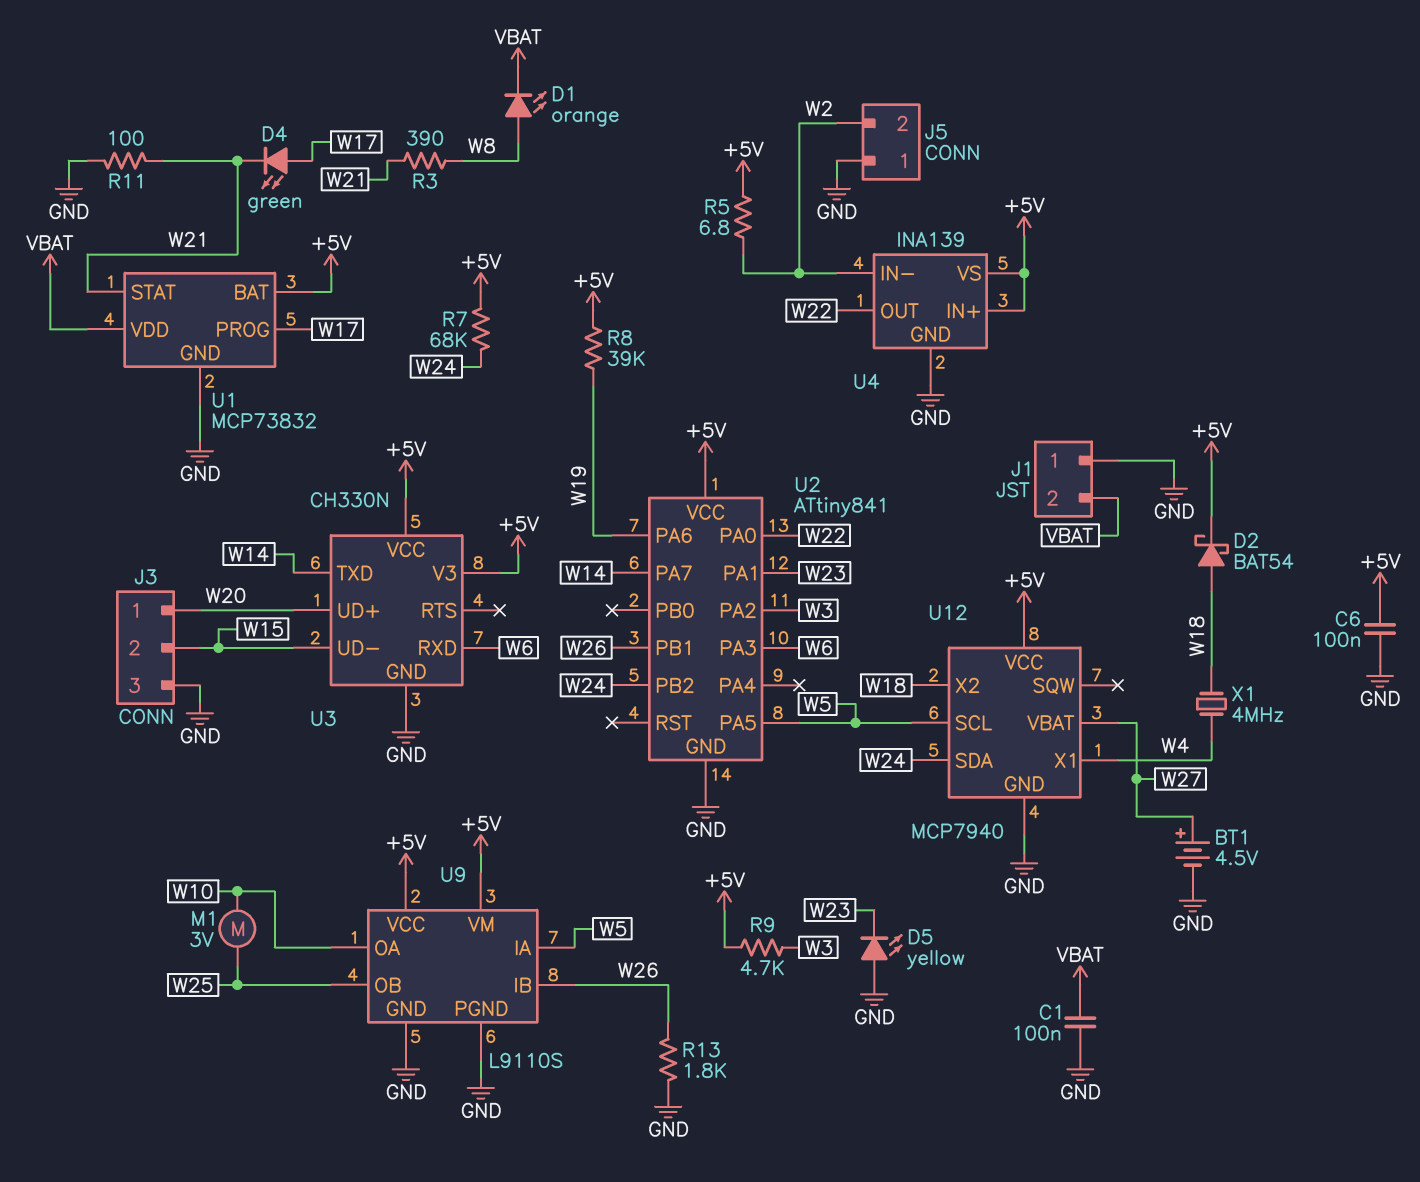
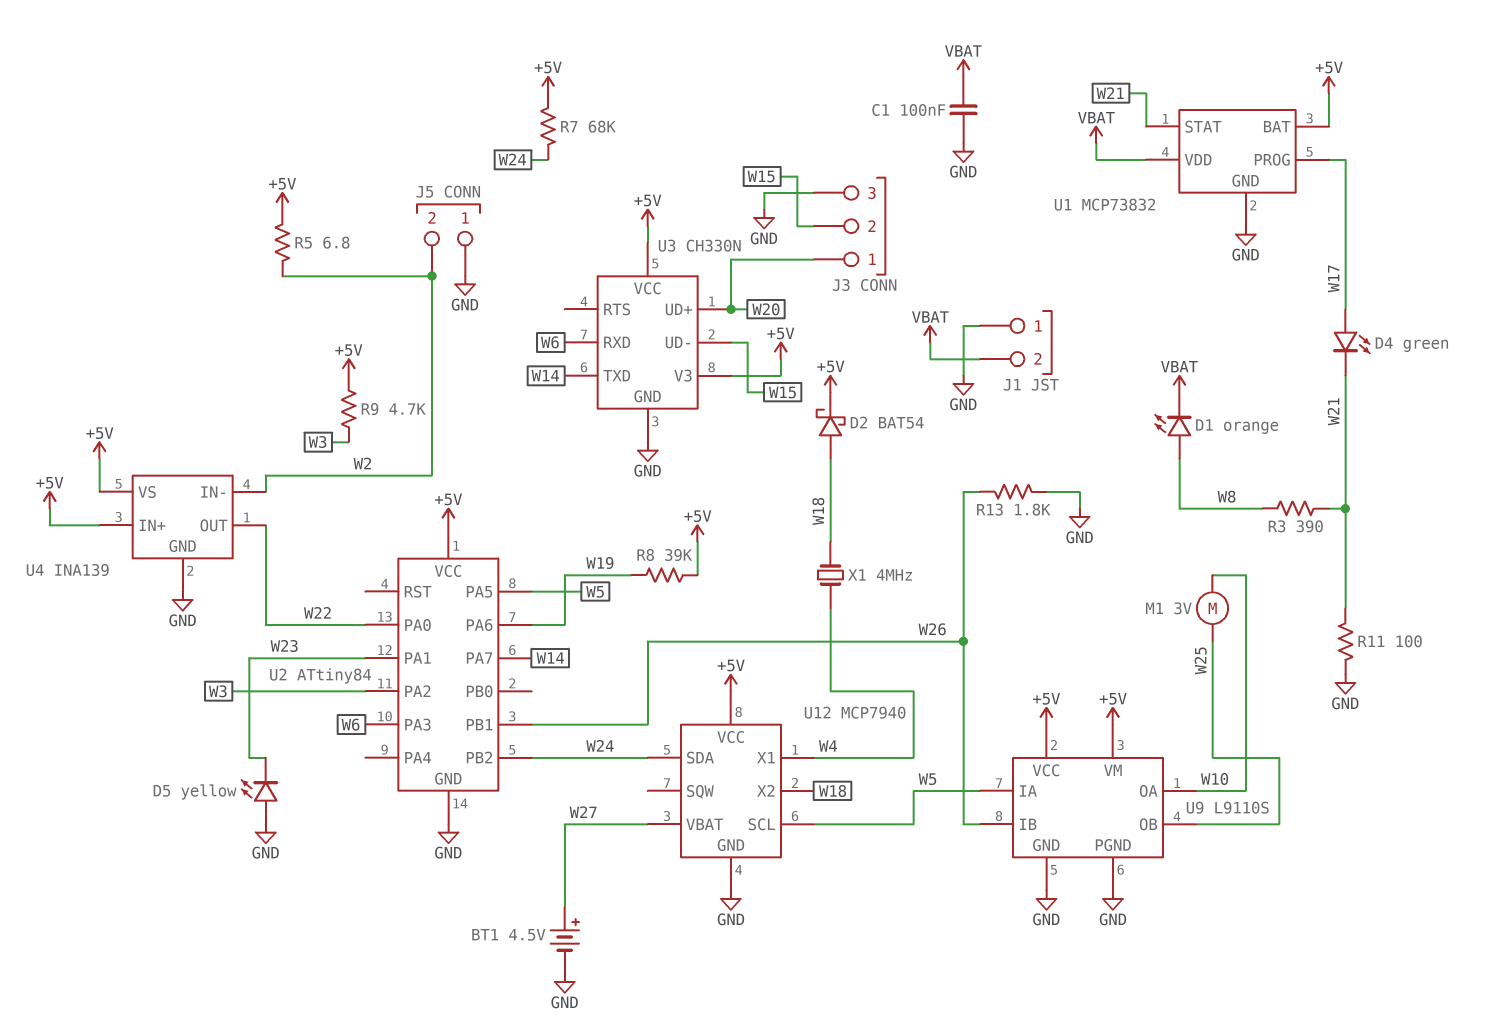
C6: 100nF (+5V, GND) -> none
U2: ATtiny841 -> ATtiny84

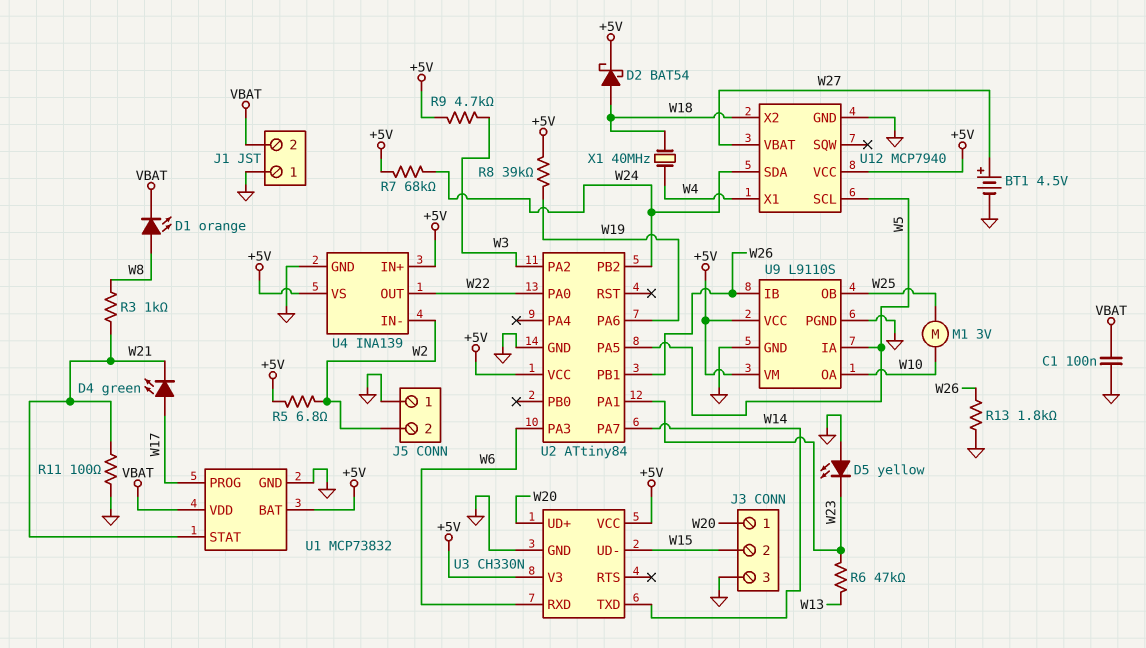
R3: 390 (W8, W21) -> 1k (W8, W21)
R6: none -> 47k (W13, W23)
X1: 4MHz (W4, W18) -> 40MHz (W4, W18)

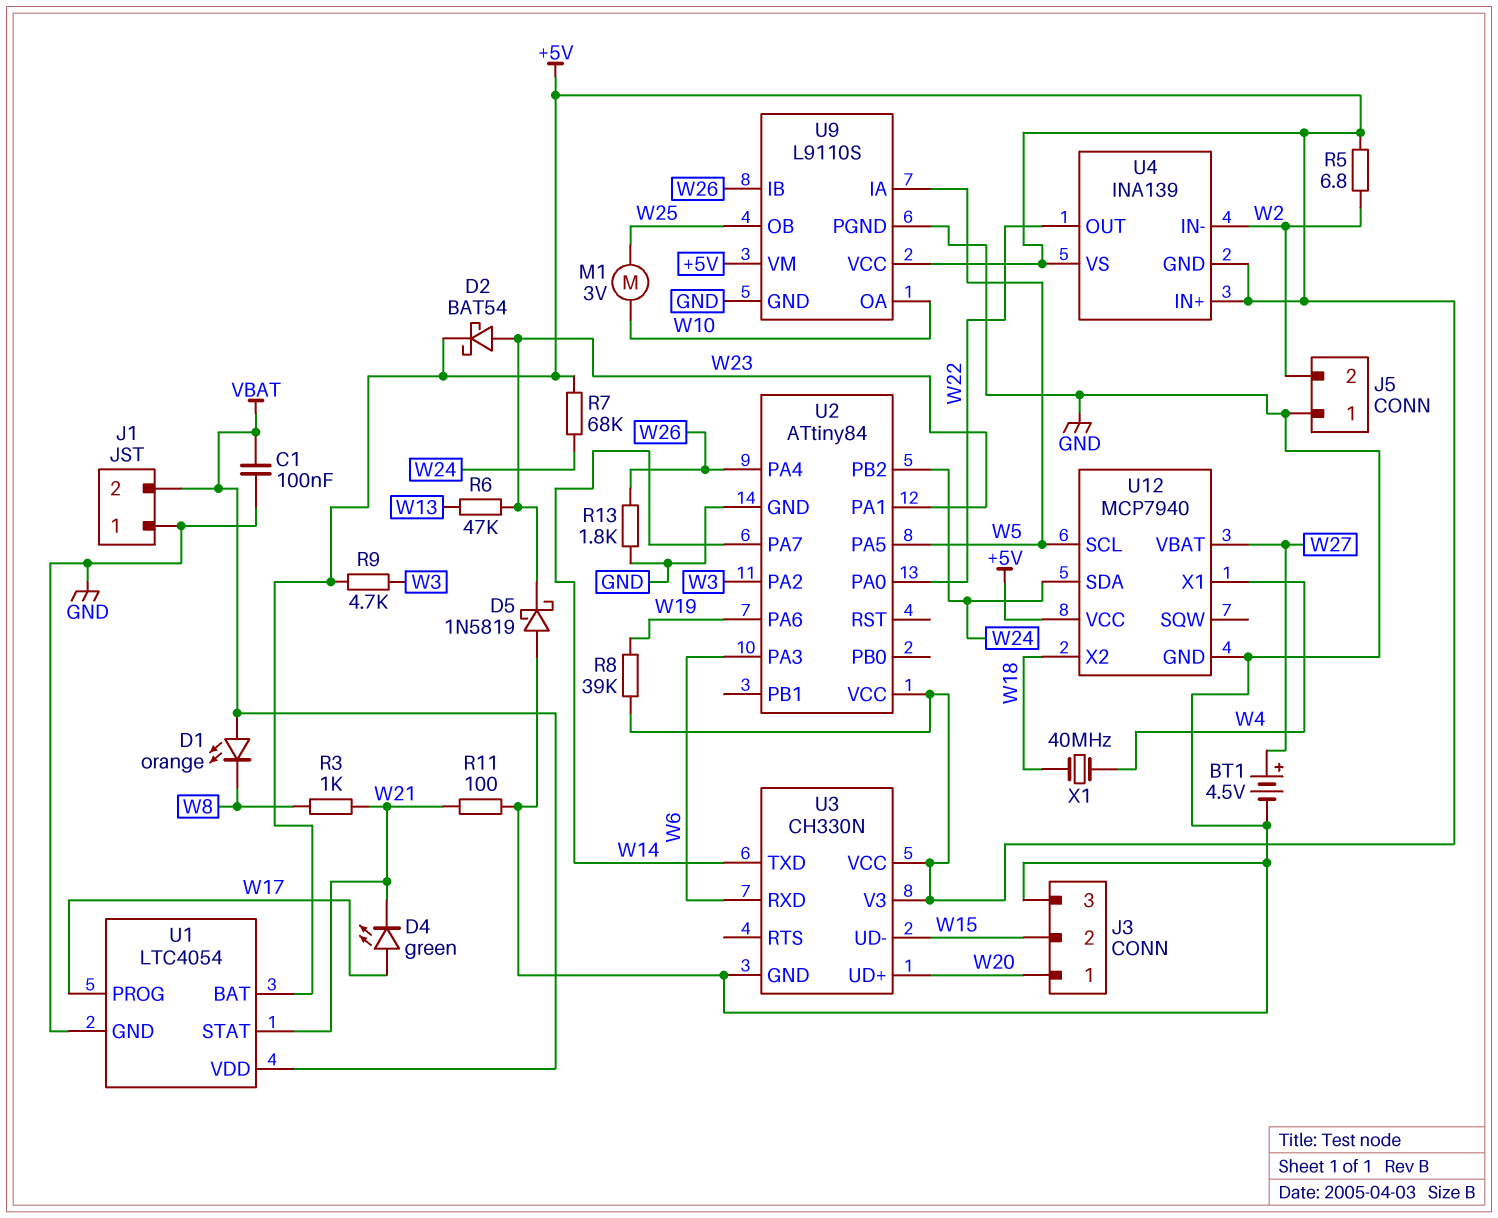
D1: LED orange (A W8, K VBAT) -> LED orange (A VBAT, K W8)
D2: schottky BAT54 (A W18, K +5V) -> schottky BAT54 (A W23, K +5V)
D5: LED yellow (A GND, K W23) -> schottky 1N5819 (A GND, K W23)
U1: MCP73832 -> LTC4054
U2 pin PA4: none -> W26
U2 pin PB1: W26 -> none
U4 pin GND: GND -> +5V

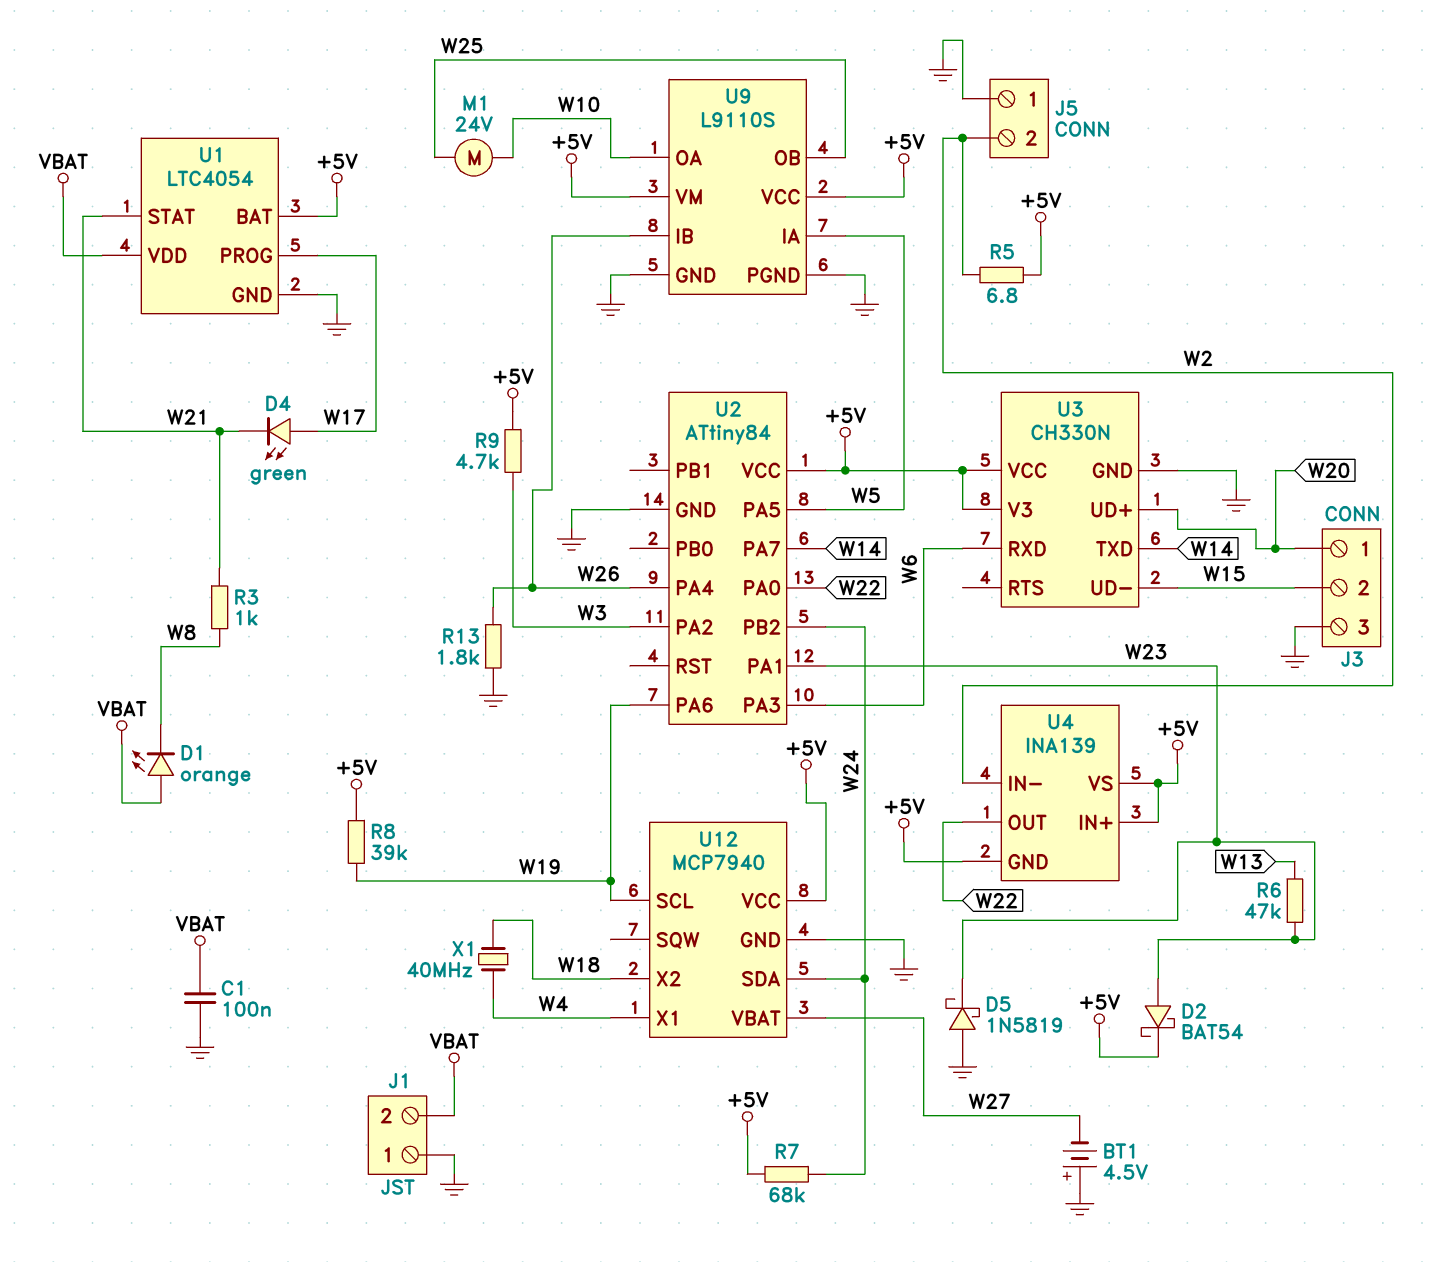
BT1: 4.5V (plus W27, minus GND) -> 4.5V (plus GND, minus W27)
M1: motor 3V (W10, W25) -> motor 24V (W10, W25)
R11: 100 (GND, W21) -> none
U12 pin SCL: W5 -> W19

